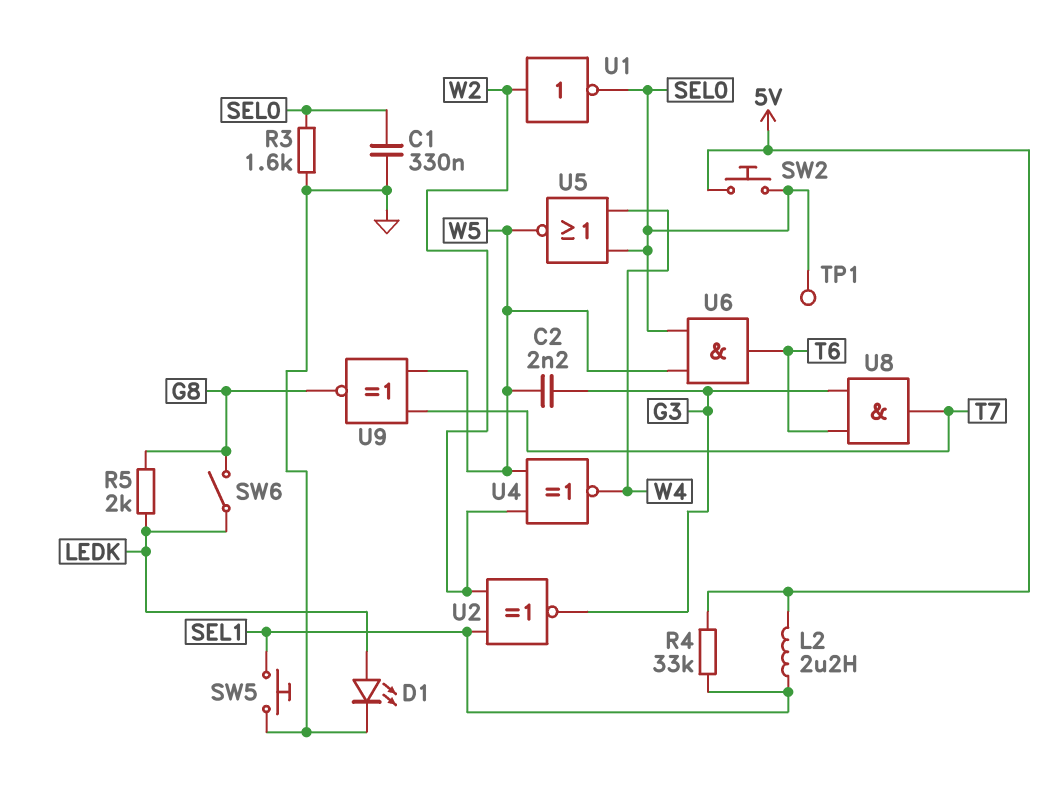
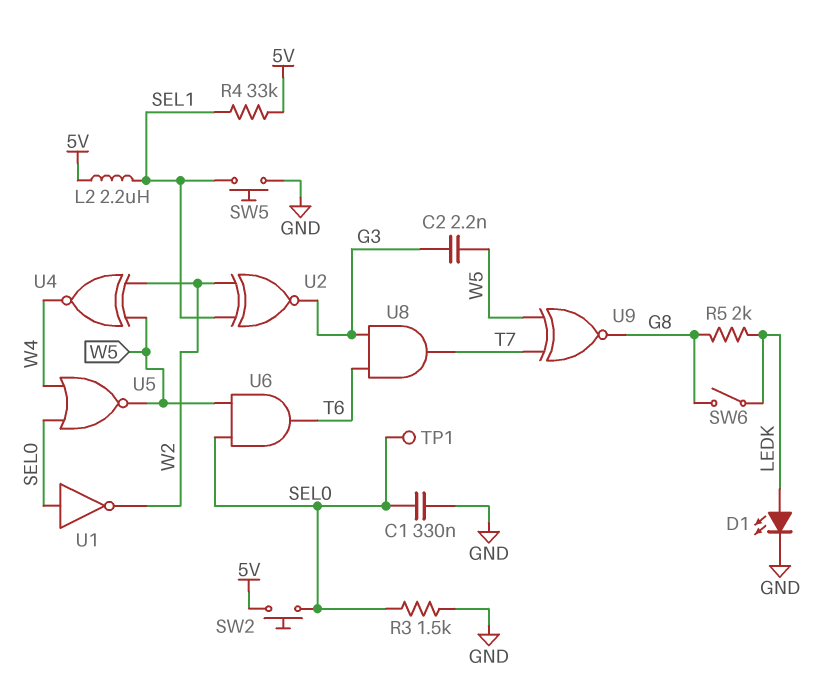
R3: 1.6k (GND, SEL0) -> 1.5k (GND, SEL0)
U1: NOT (in W2, out SEL0) -> NOT (in SEL0, out W2)

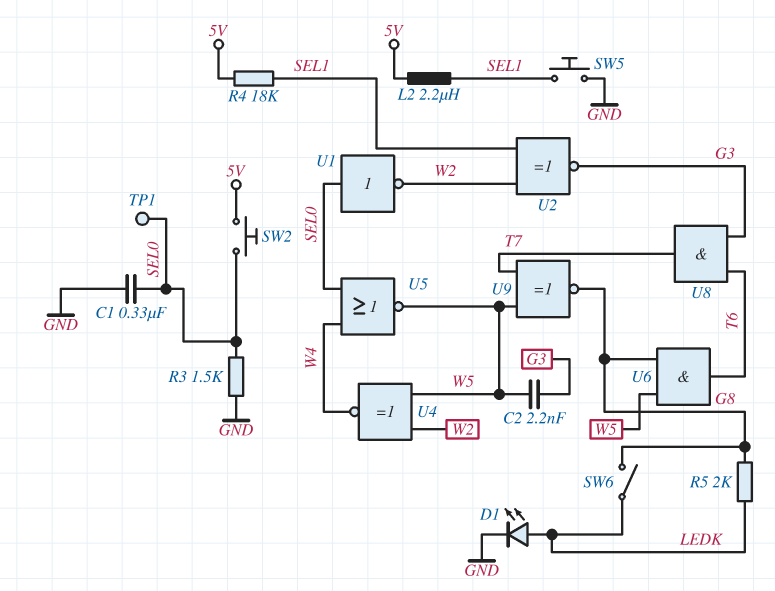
R4: 33k (5V, SEL1) -> 18k (5V, SEL1)
U6: AND (in SEL0, in W5, out T6) -> AND (in G8, in W5, out T6)

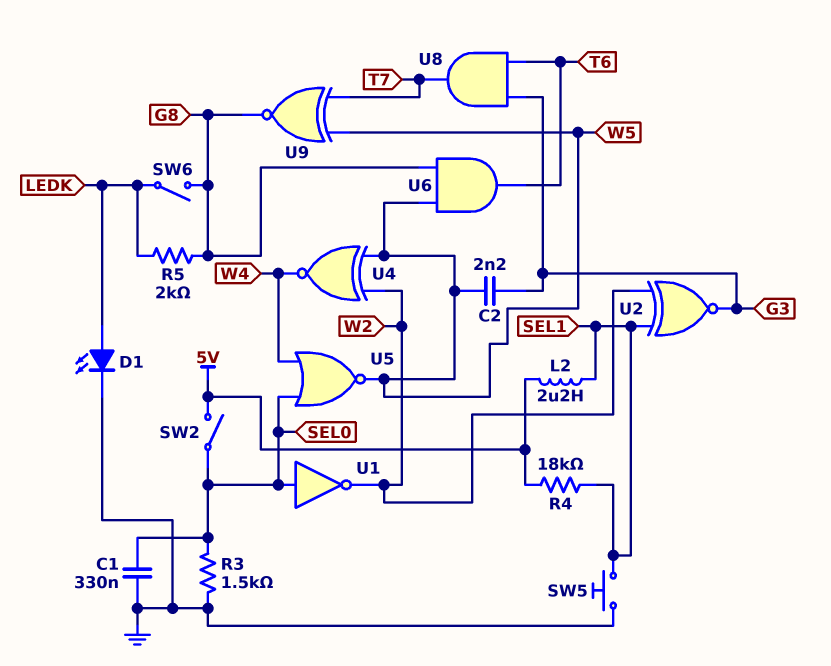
SW2: button (5V, SEL0) -> switch (5V, SEL0)
TP1: test point (SEL0) -> none

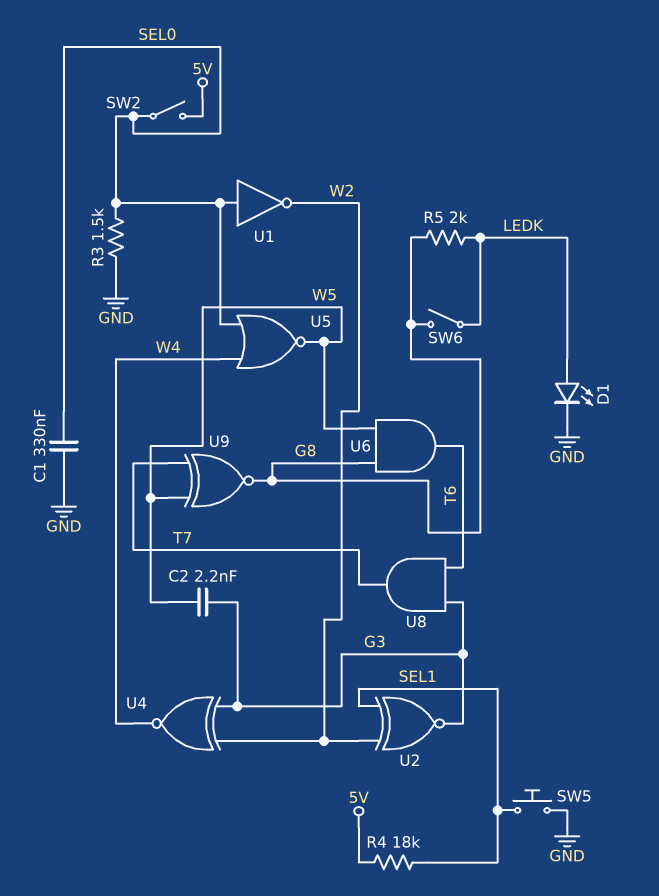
L2: 2.2uH (5V, SEL1) -> none
U4: XNOR (in W2, in W5, out W4) -> XNOR (in G3, in W2, out W4)

